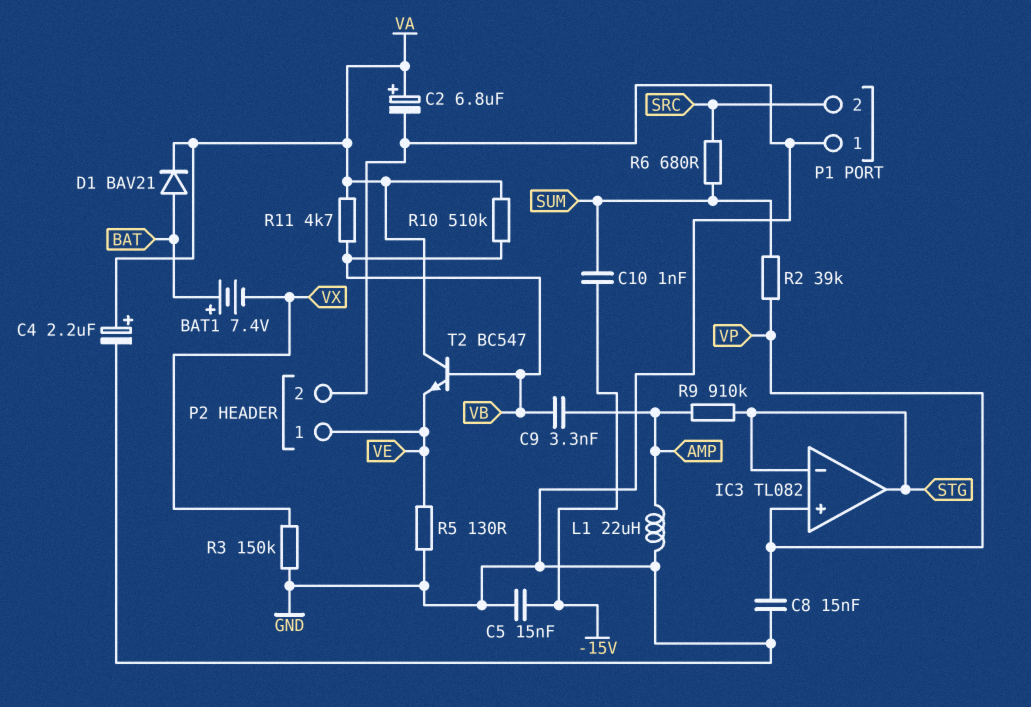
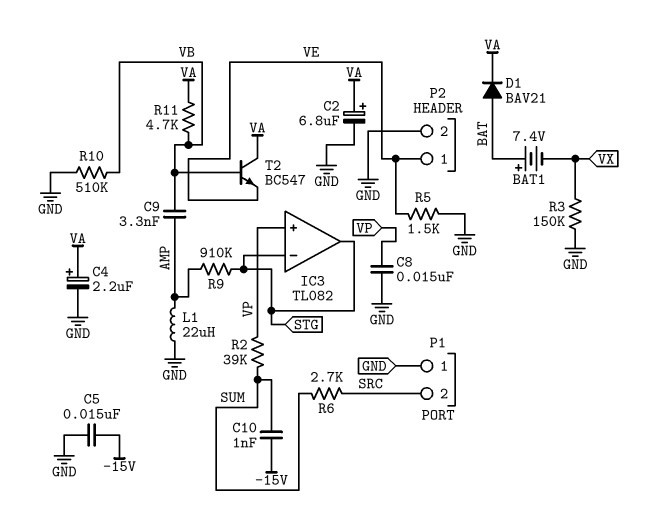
R5: 130 (GND, VE) -> 1.5k (GND, VE)
R6: 680 (SRC, SUM) -> 2.7k (SRC, SUM)
R10: 510k (VA, VB) -> 510k (GND, VB)

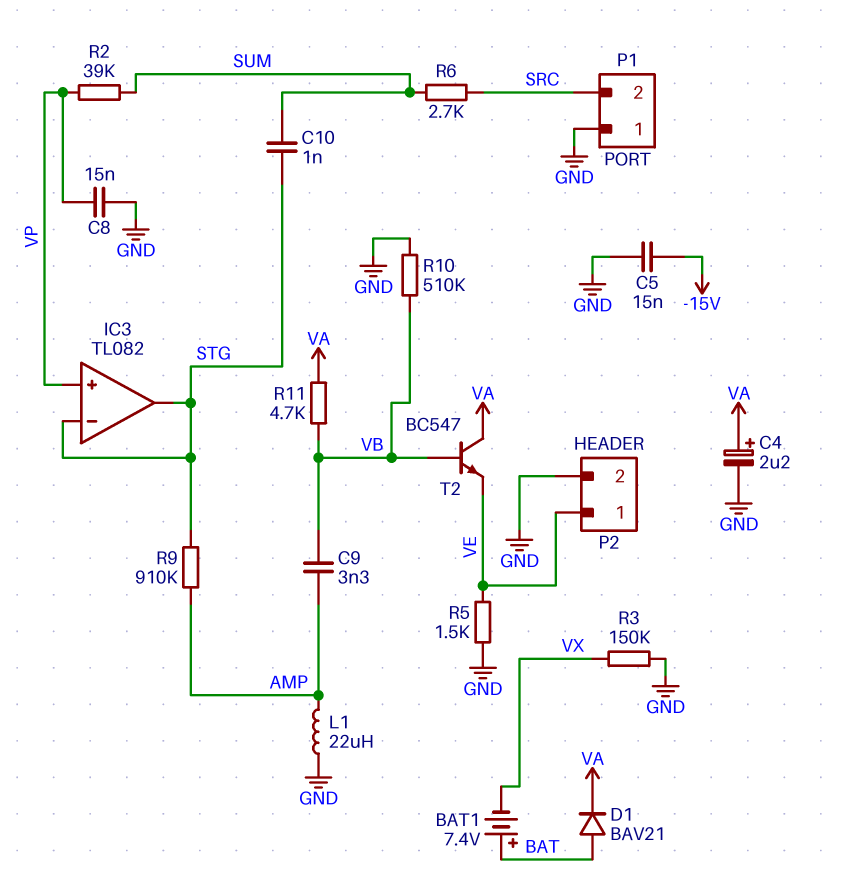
C2: 6.8uF (plus VA, minus GND) -> none
C10: 1nF (-15V, SUM) -> 1nF (STG, SUM)

